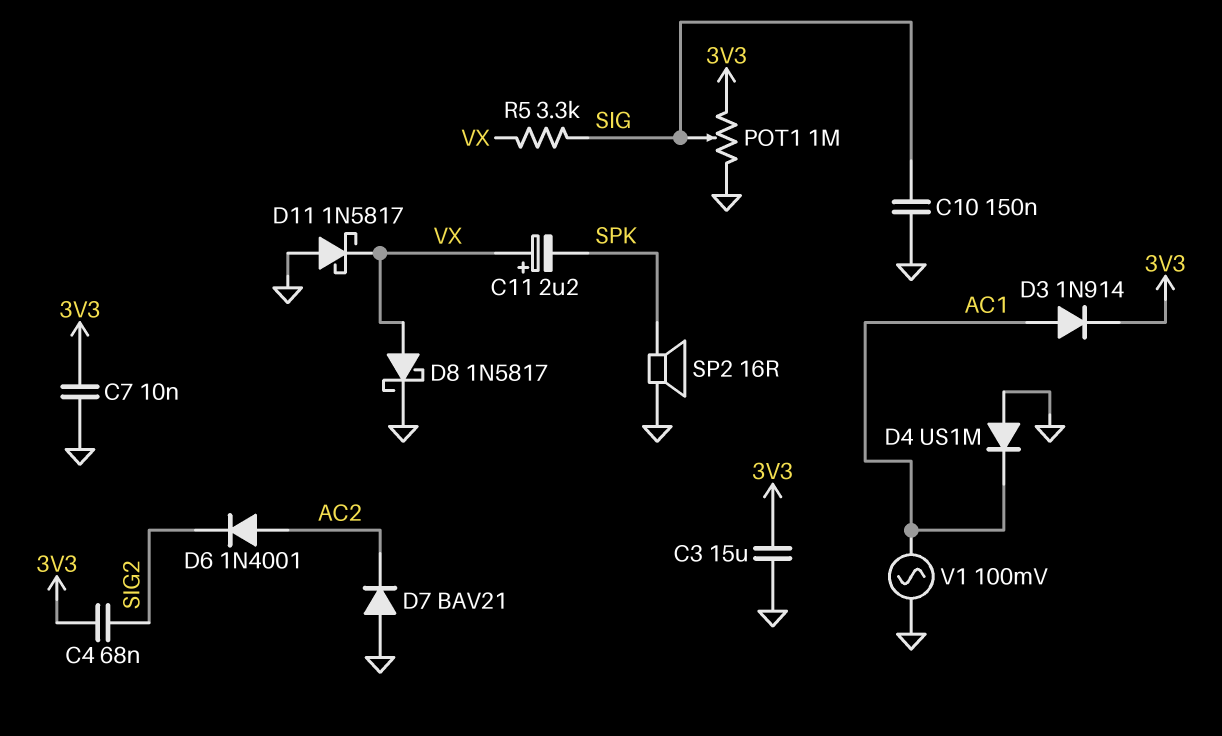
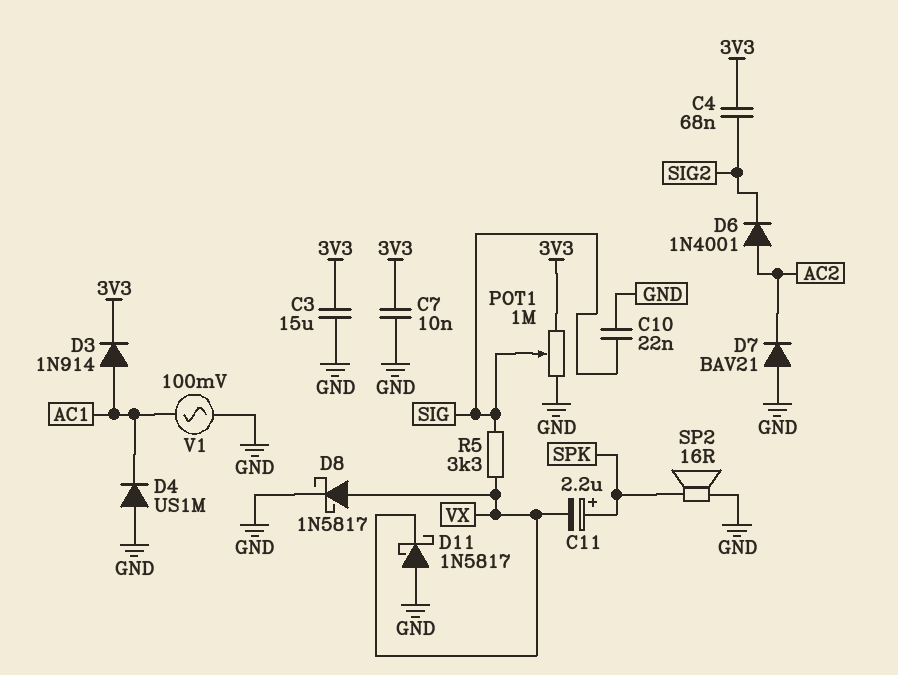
C10: 150nF (GND, SIG) -> 22nF (GND, SIG)
C11: 2.2uF (plus VX, minus SPK) -> 2.2uF (plus SPK, minus VX)

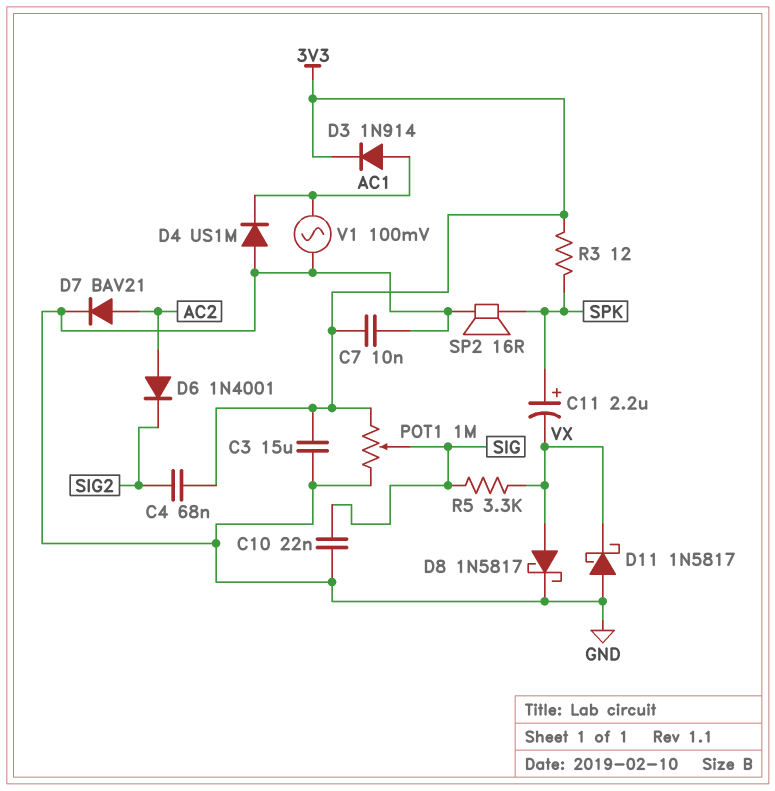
D7: diode BAV21 (A GND, K AC2) -> diode BAV21 (A AC2, K GND)
R3: none -> 12 (3V3, SPK)

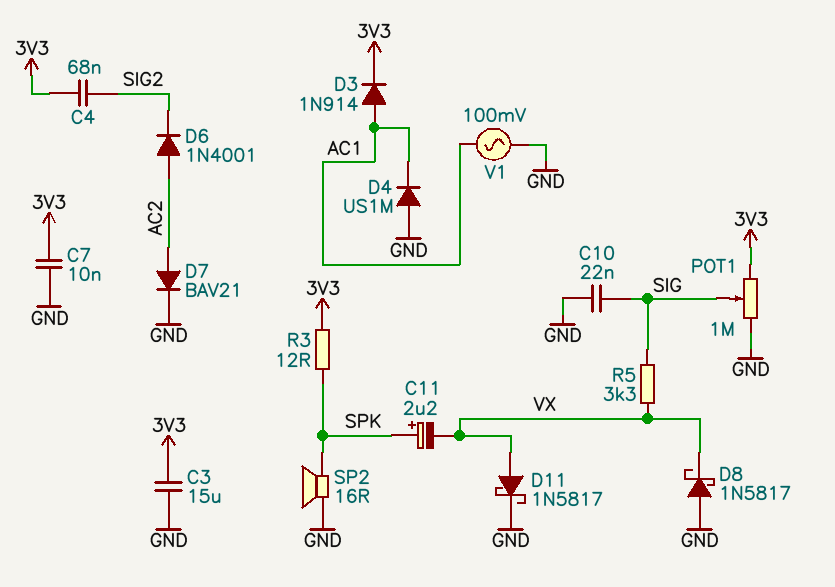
D8: schottky 1N5817 (A VX, K GND) -> schottky 1N5817 (A GND, K VX)
D11: schottky 1N5817 (A GND, K VX) -> schottky 1N5817 (A VX, K GND)

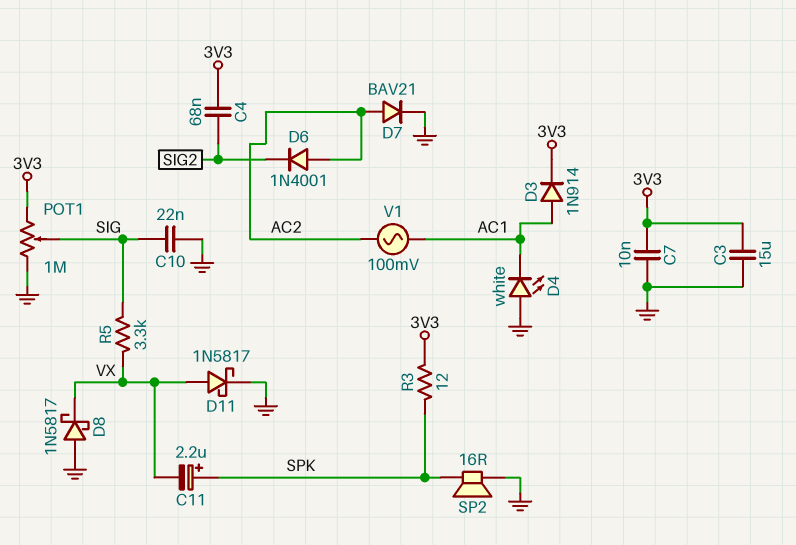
D4: diode US1M (A GND, K AC1) -> LED white (A GND, K AC1)
V1: AC 100mV (AC1, GND) -> AC 100mV (AC1, AC2)

